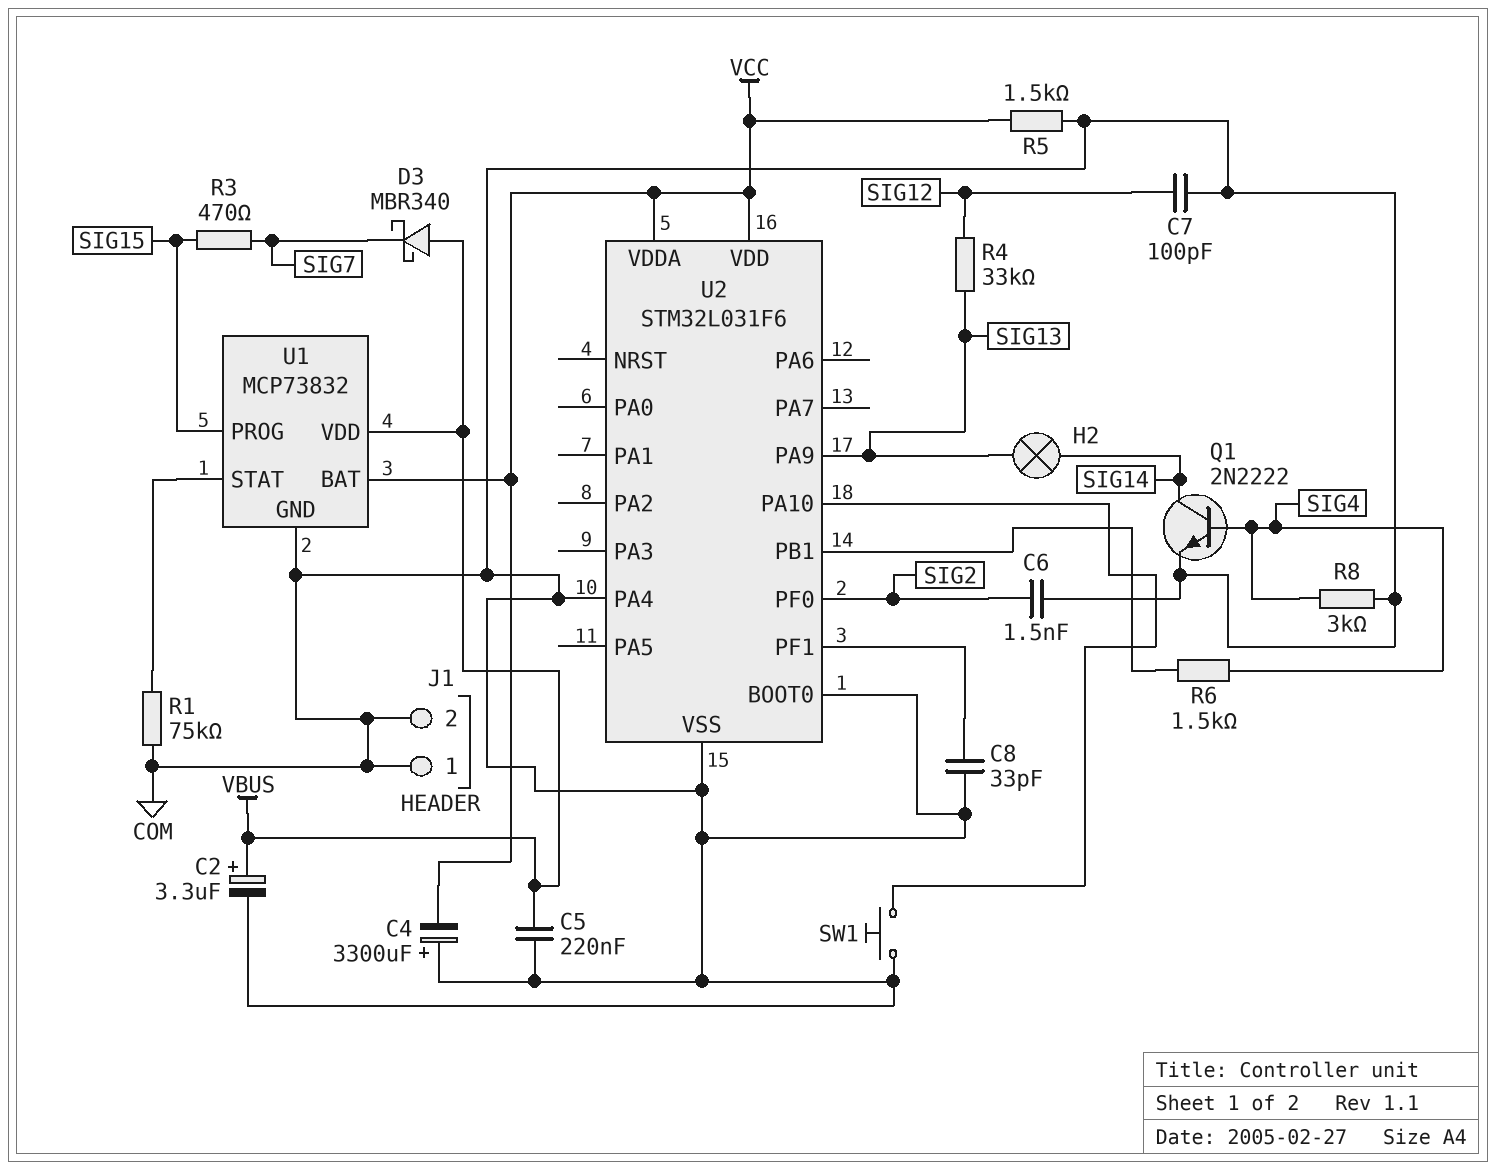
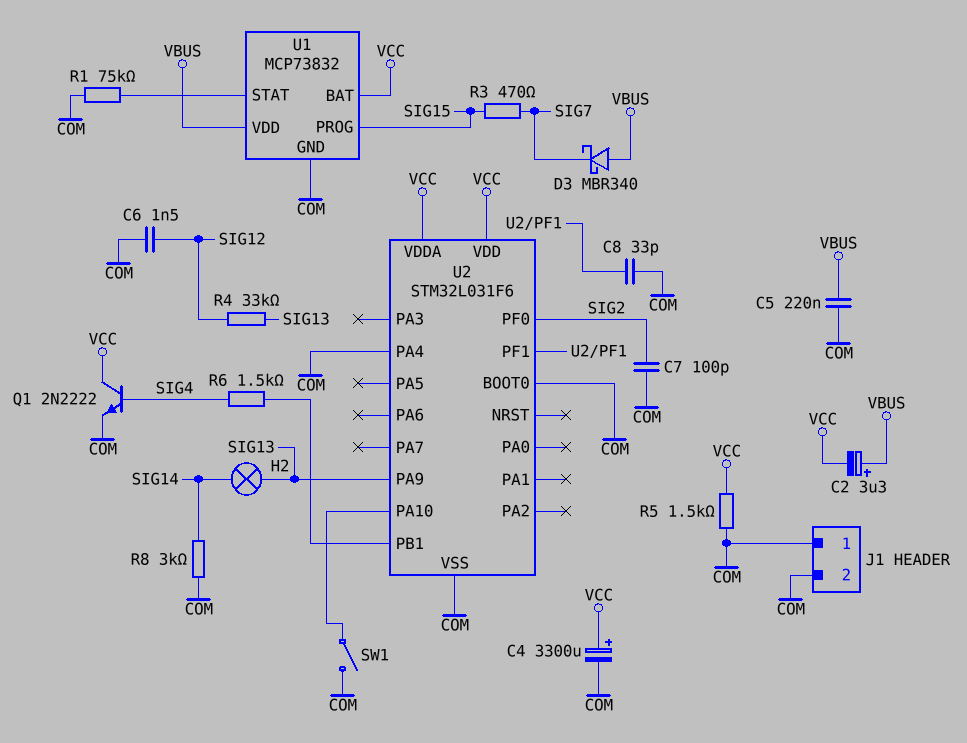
C2: 3.3uF (plus VBUS, minus COM) -> 3.3uF (plus VBUS, minus VCC)
C4: 3300uF (plus COM, minus VCC) -> 3300uF (plus VCC, minus COM)
C6: 1.5nF (COM, SIG2) -> 1.5nF (COM, SIG12)
C7: 100pF (COM, SIG12) -> 100pF (COM, SIG2)
Q1: NPN 2N2222 (B SIG4, C SIG14, E COM) -> NPN 2N2222 (B SIG4, C VCC, E COM)
R8: 3k (COM, SIG4) -> 3k (COM, SIG14)
SW1: button (COM, U2/PA10) -> switch (COM, U2/PA10)

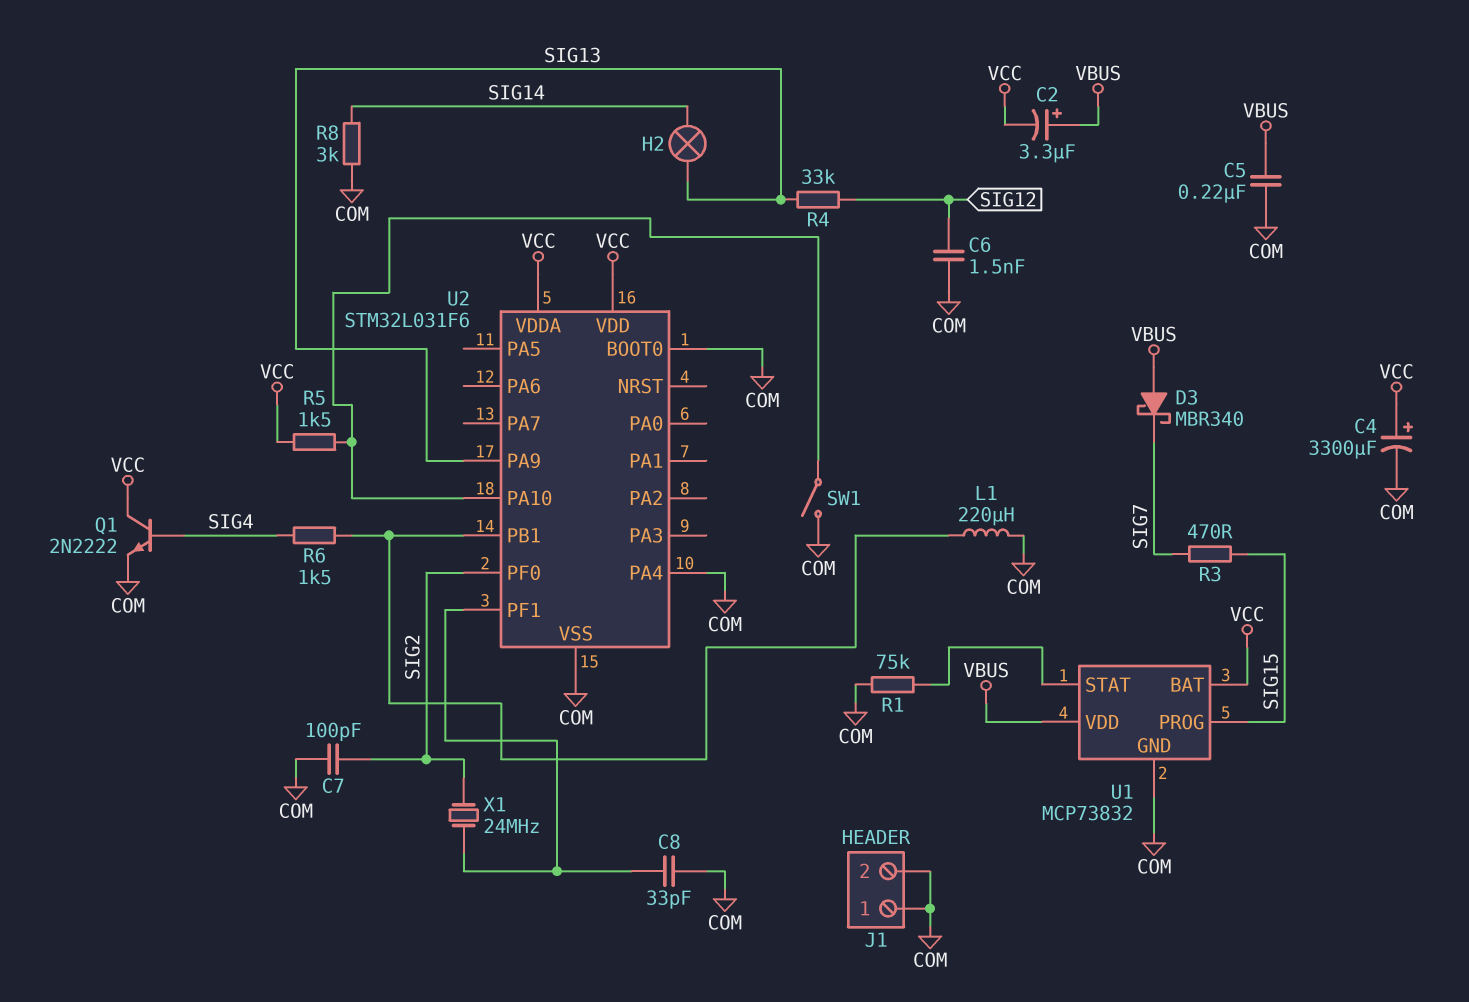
L1: none -> 220uH (COM, U2/PB1)
R5: 1.5k (COM, VCC) -> 1.5k (U2/PA10, VCC)
X1: none -> 24MHz (SIG2, U2/PF1)

